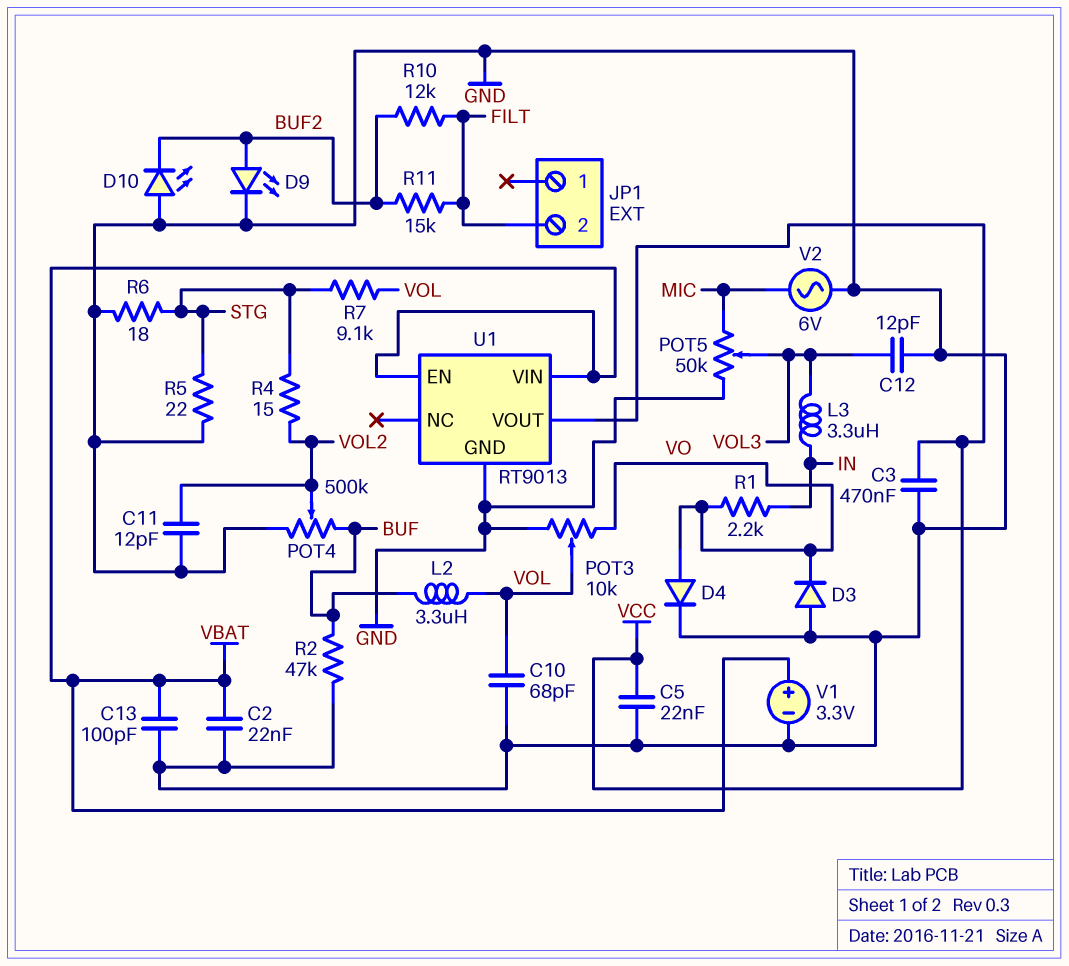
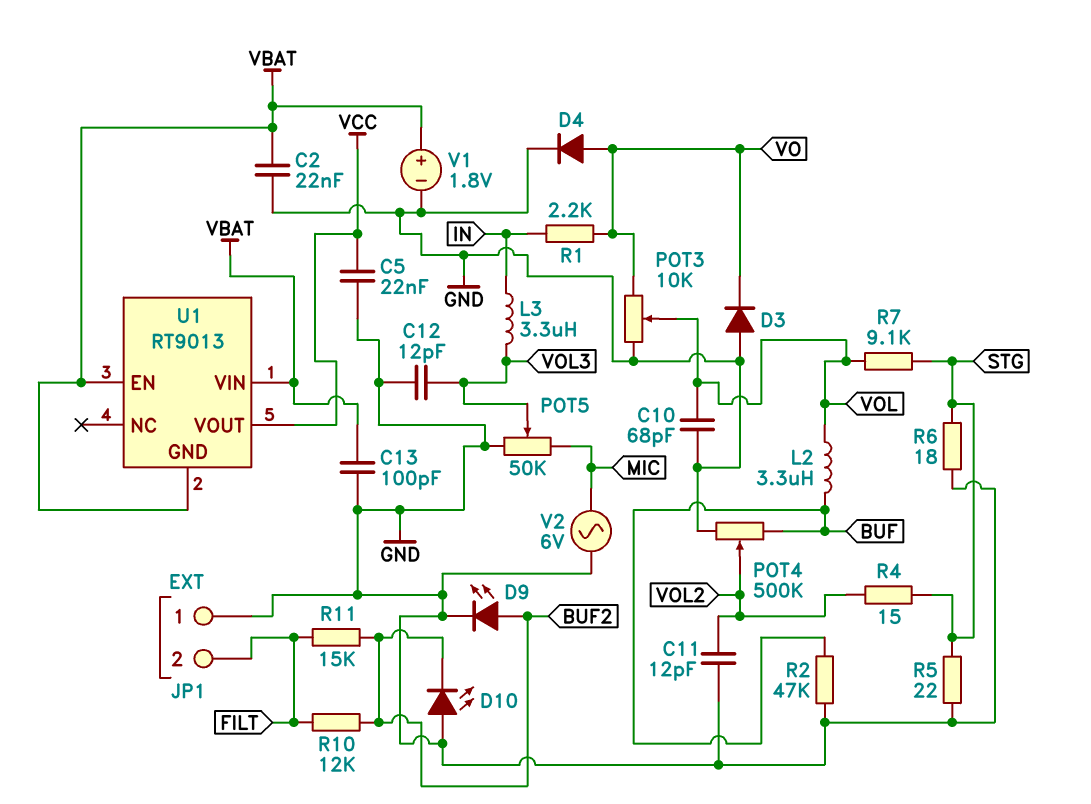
C3: 470nF (GND, VCC) -> none
JP1 pin 1: none -> GND
U1 pin GND: GND -> VBAT
V1: 3.3V (plus VBAT, minus GND) -> 1.8V (plus VBAT, minus GND)

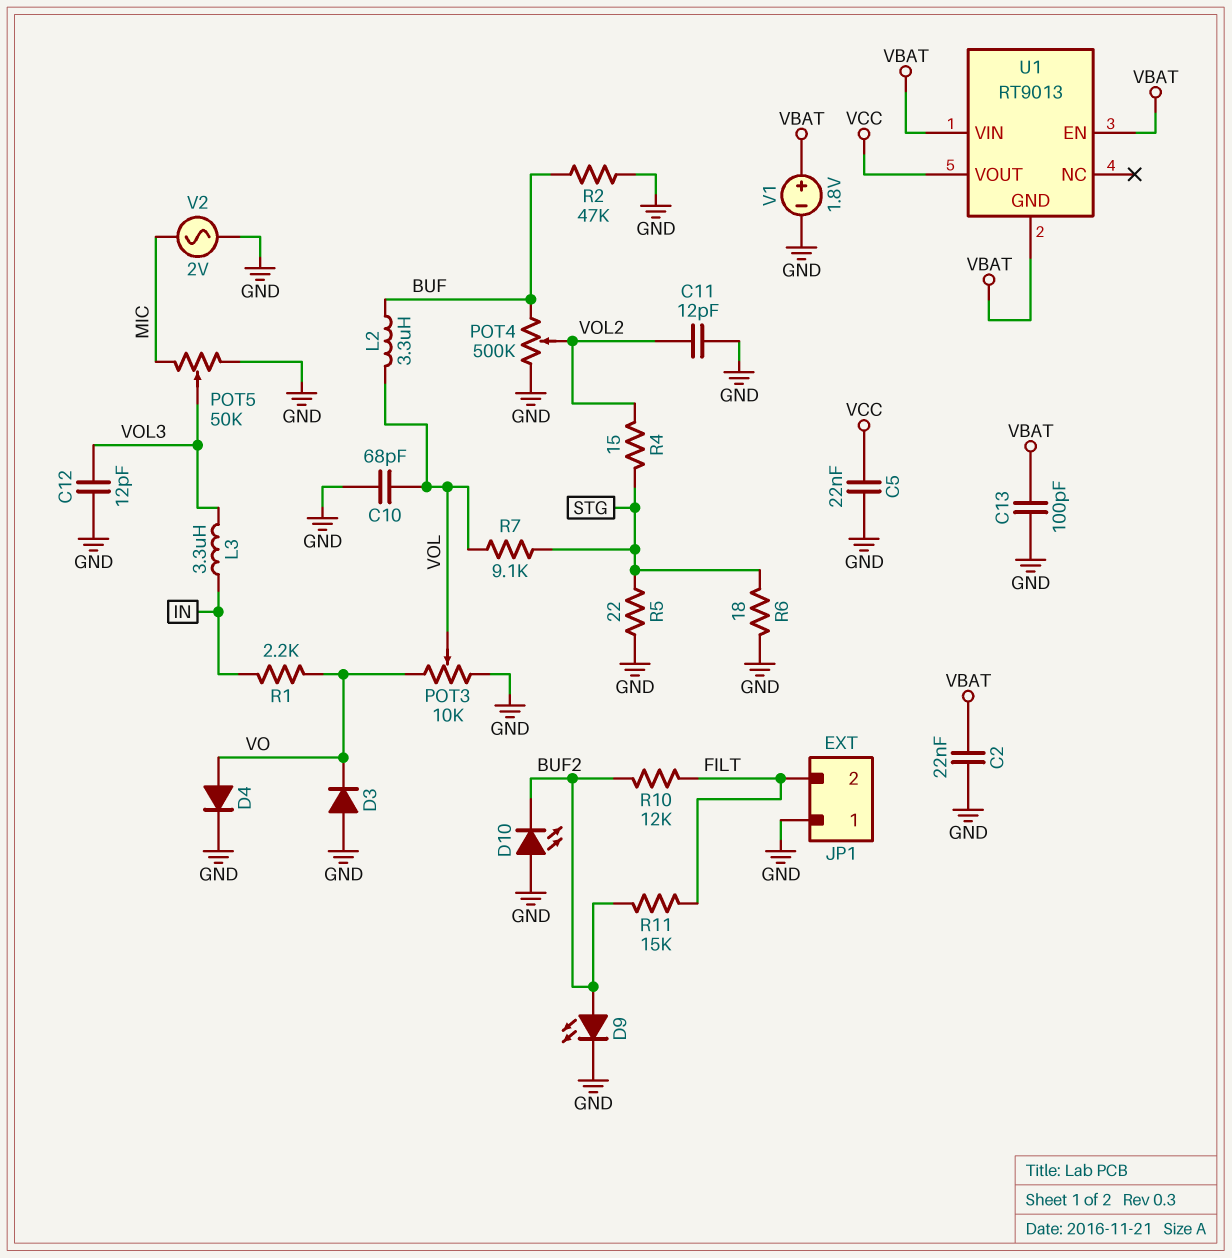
V2: AC 6V (GND, MIC) -> AC 2V (GND, MIC)

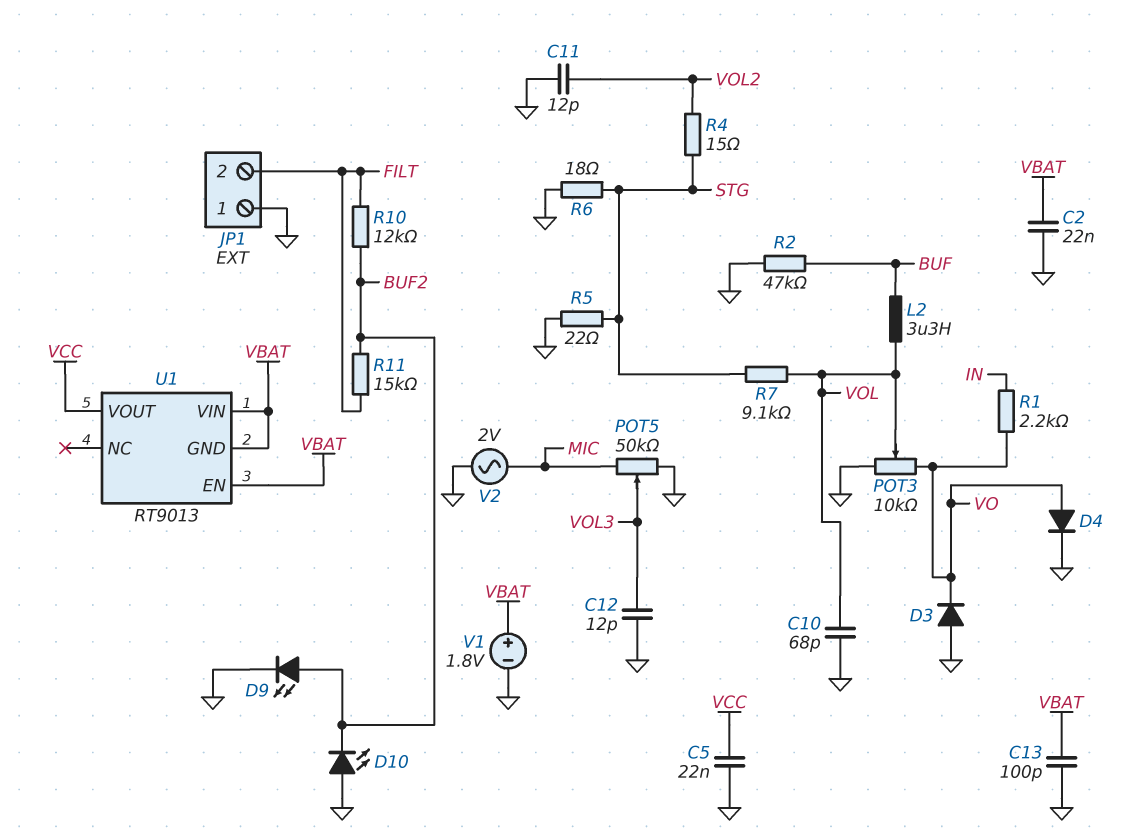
L3: 3.3uH (IN, VOL3) -> none
POT4: 500k (BUF, GND, wiper VOL2) -> none

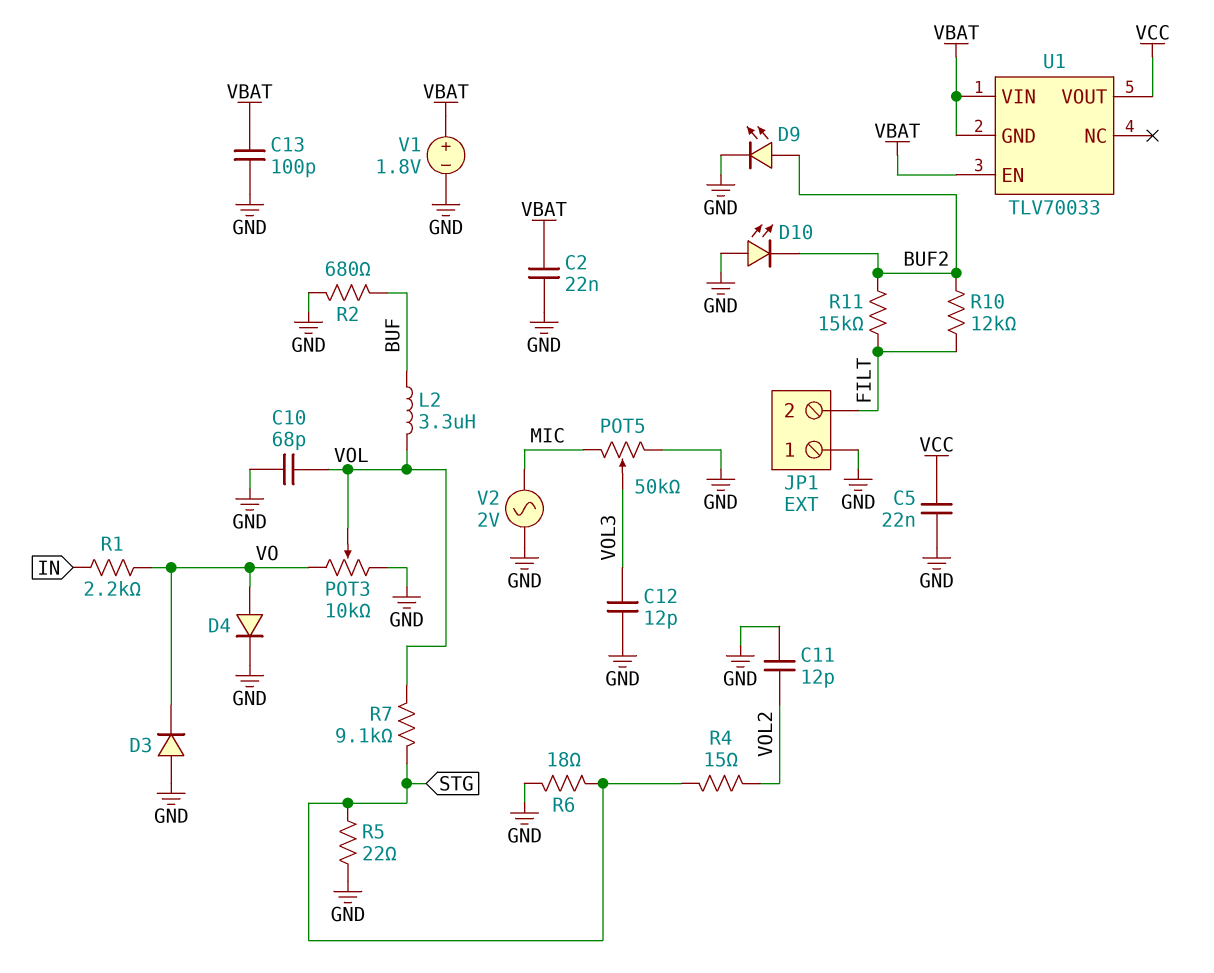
R2: 47k (BUF, GND) -> 680 (BUF, GND)
U1: RT9013 -> TLV70033

